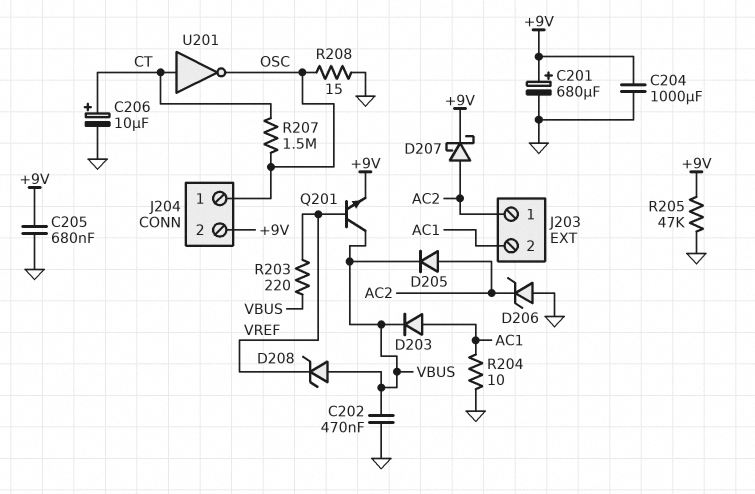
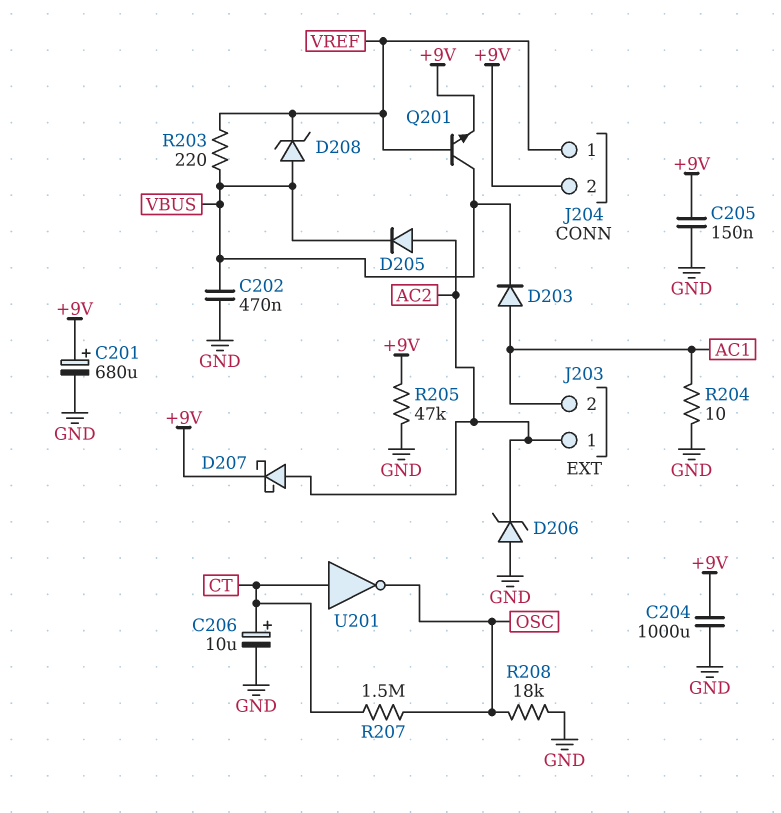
C205: 680nF (+9V, GND) -> 150nF (+9V, GND)
J204 pin 1: OSC -> VREF
R208: 15 (GND, OSC) -> 18k (GND, OSC)

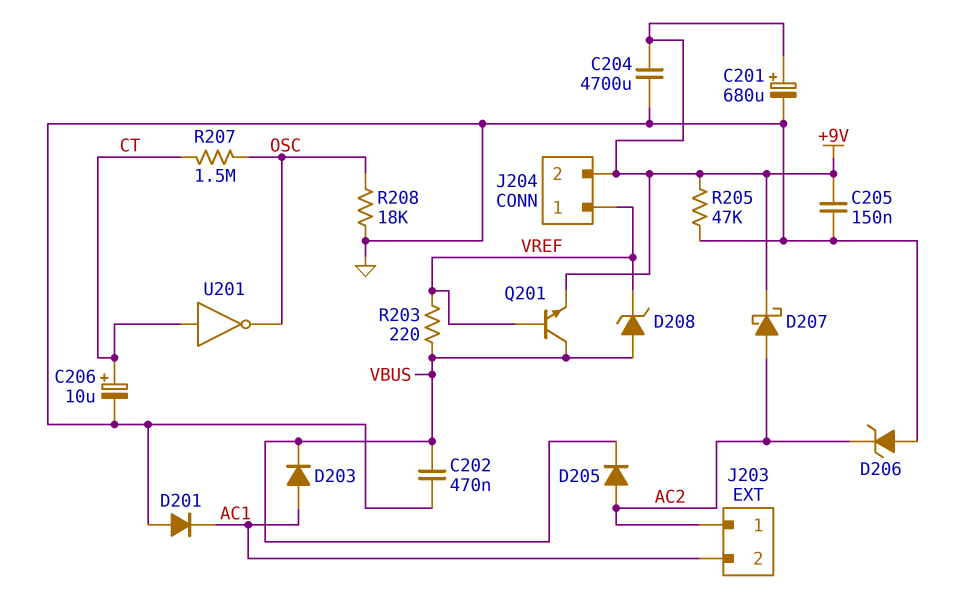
C204: 1000uF (+9V, GND) -> 4700uF (+9V, GND)
D201: none -> diode (A GND, K AC1)
R204: 10 (AC1, GND) -> none

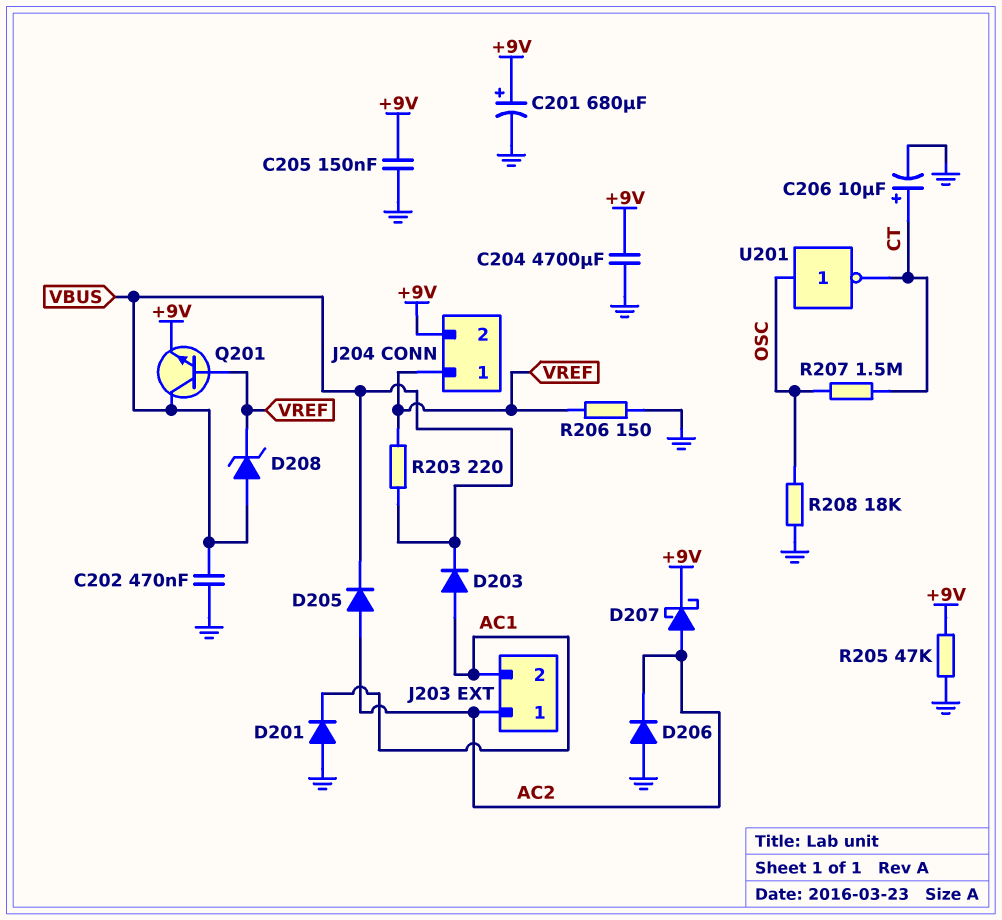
D206: zener (A GND, K AC2) -> diode (A GND, K AC2)
R206: none -> 150 (GND, VREF)
U201: NOT (in CT, out OSC) -> NOT (in OSC, out CT)

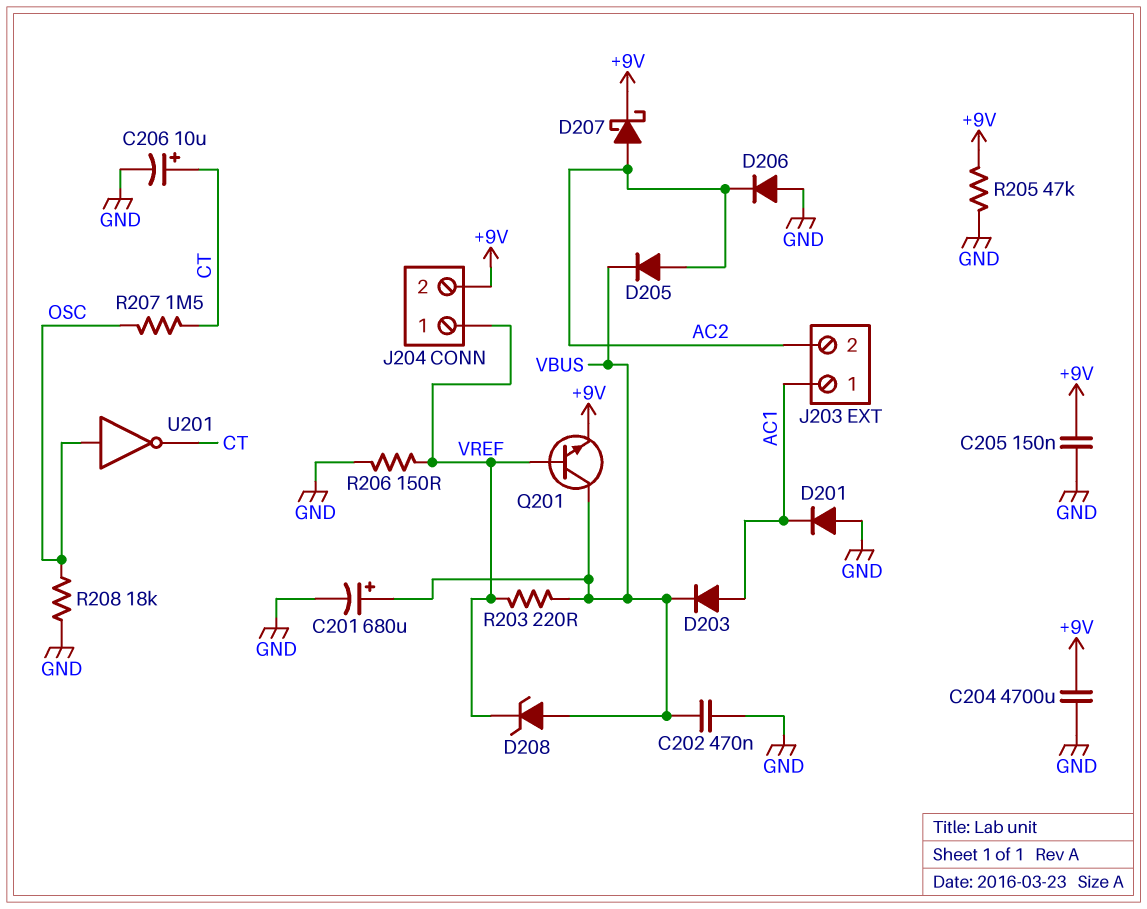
C201: 680uF (plus +9V, minus GND) -> 680uF (plus VBUS, minus GND)
J203 pin 1: AC2 -> AC1
J203 pin 2: AC1 -> AC2

